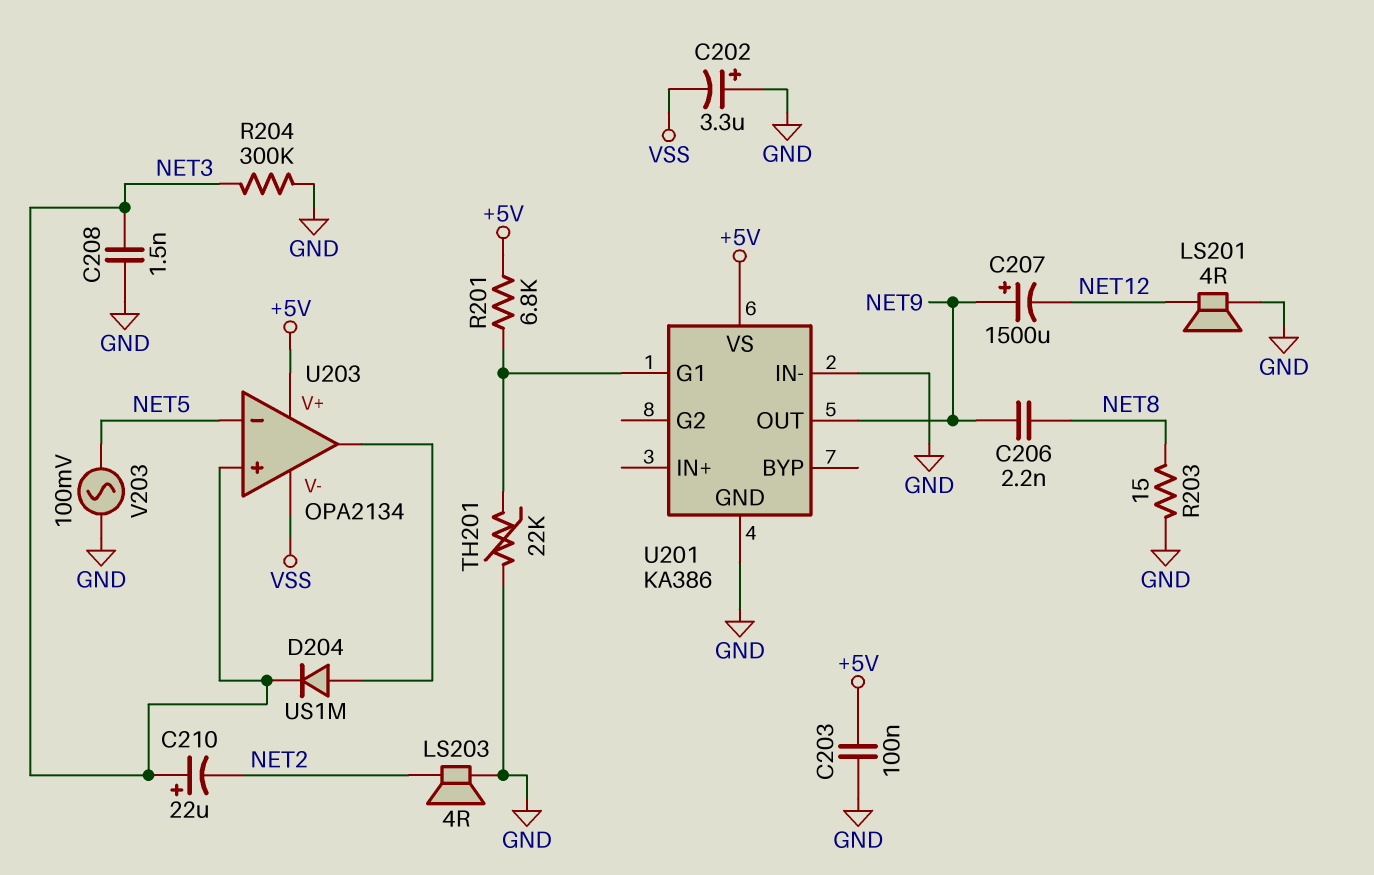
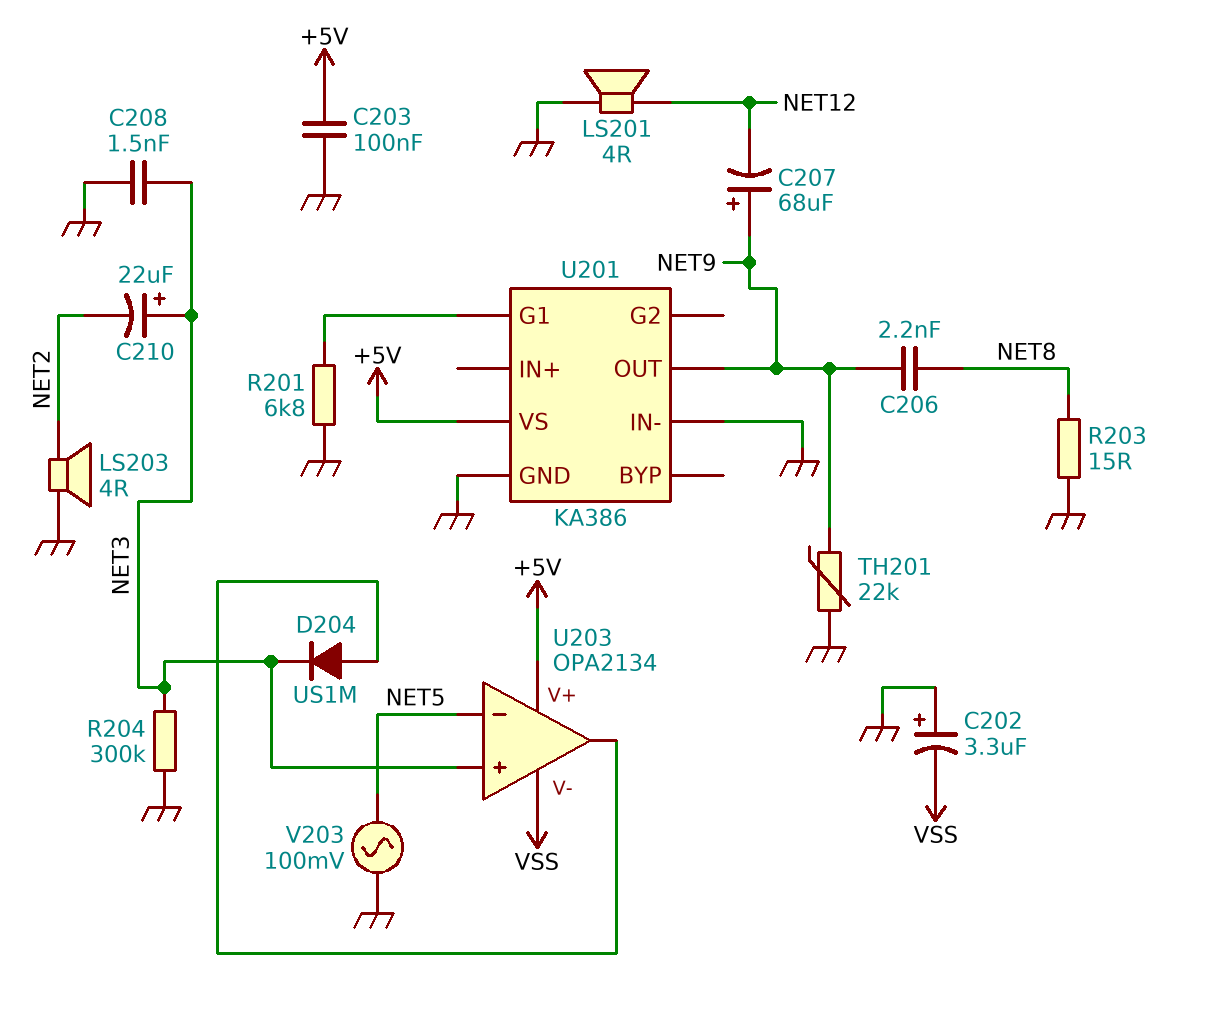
C207: 1500uF (plus NET9, minus NET12) -> 68uF (plus NET9, minus NET12)
R201: 6.8k (+5V, U201/G1) -> 6.8k (GND, U201/G1)
TH201: 22k (GND, U201/G1) -> 22k (GND, NET9)

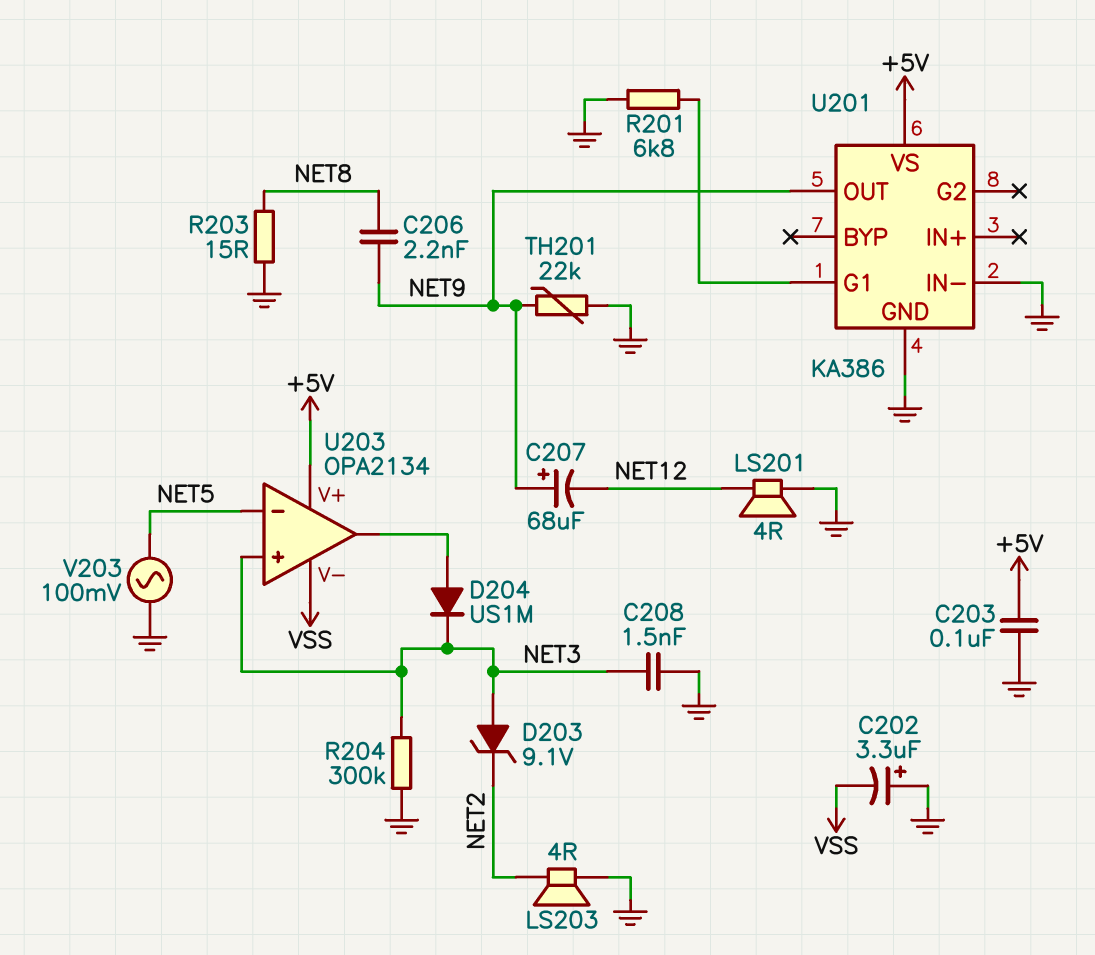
C210: 22uF (plus NET3, minus NET2) -> none
D203: none -> zener 9.1V (A NET3, K NET2)

